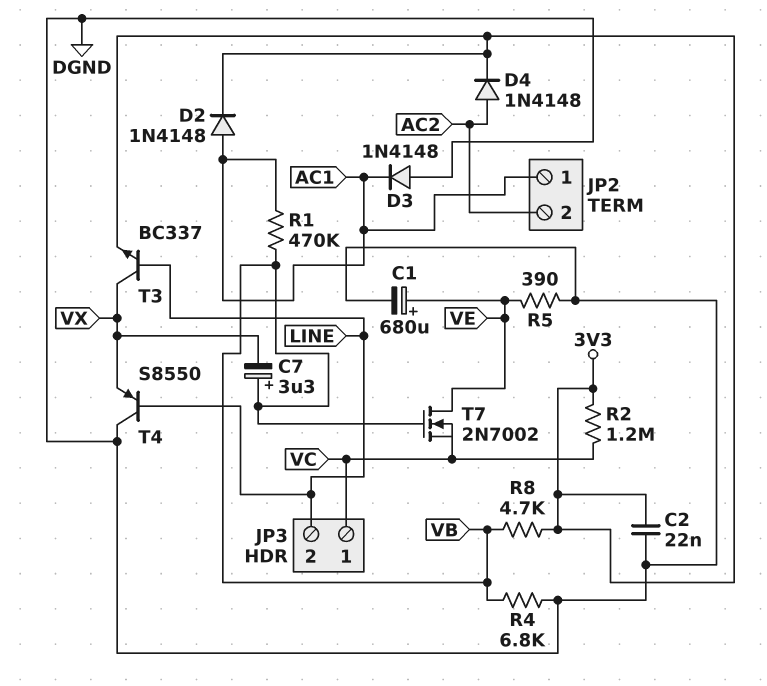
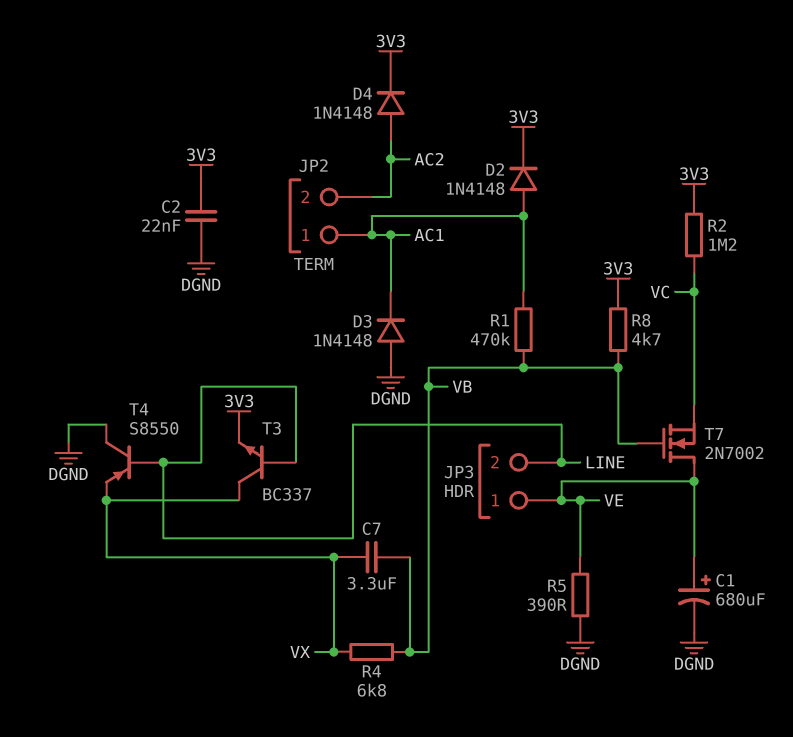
C7: 3.3uF (plus VB, minus VX) -> 3.3uF (VB, VX)
JP3 pin 1: VC -> VE
R4: 6.8k (DGND, VB) -> 6.8k (VB, VX)

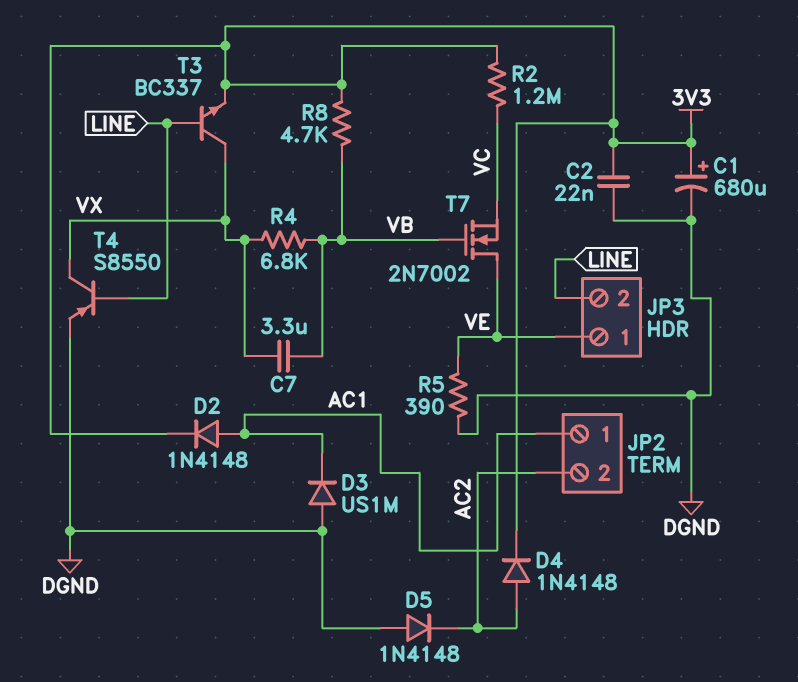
C1: 680uF (plus VE, minus DGND) -> 680uF (plus 3V3, minus DGND)
D3: diode 1N4148 (A DGND, K AC1) -> diode US1M (A DGND, K AC1)
D5: none -> diode 1N4148 (A DGND, K AC2)
R1: 470k (AC1, VB) -> none
T4: PNP S8550 (B LINE, C DGND, E VX) -> PNP S8550 (B LINE, C VX, E DGND)

